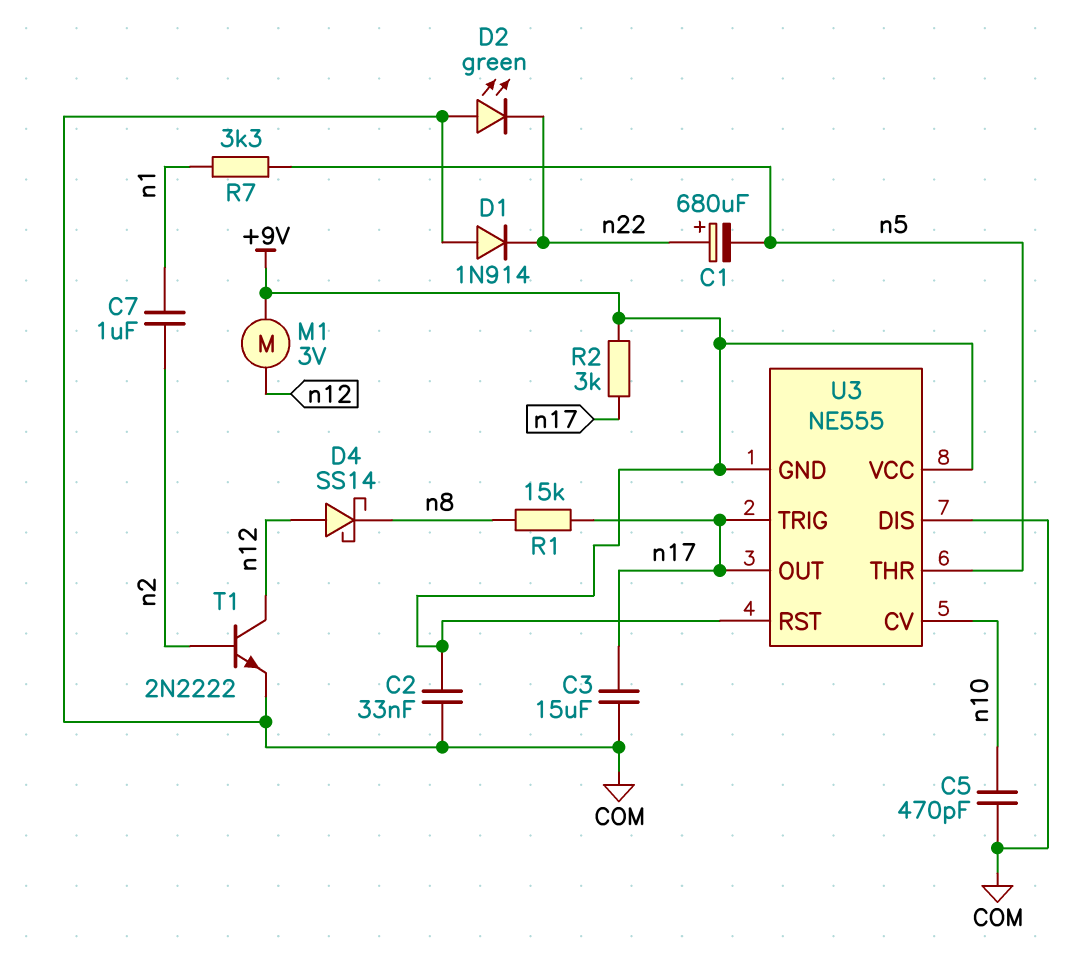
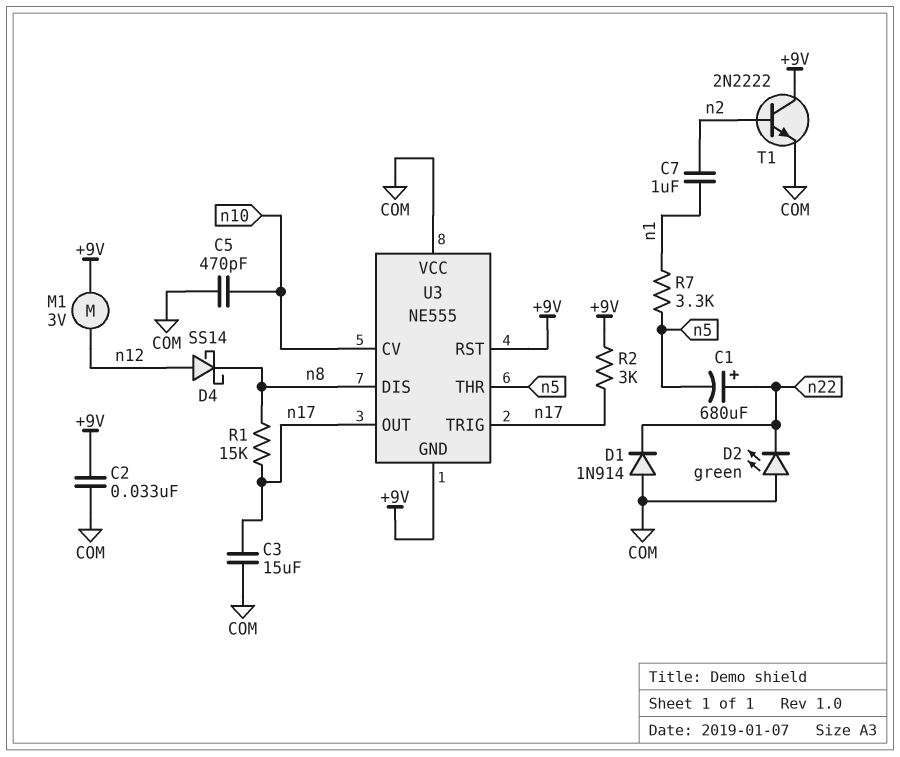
T1: NPN 2N2222 (B n2, C n12, E COM) -> NPN 2N2222 (B n2, C +9V, E COM)
U3 pin DIS: COM -> n8
U3 pin VCC: +9V -> COM

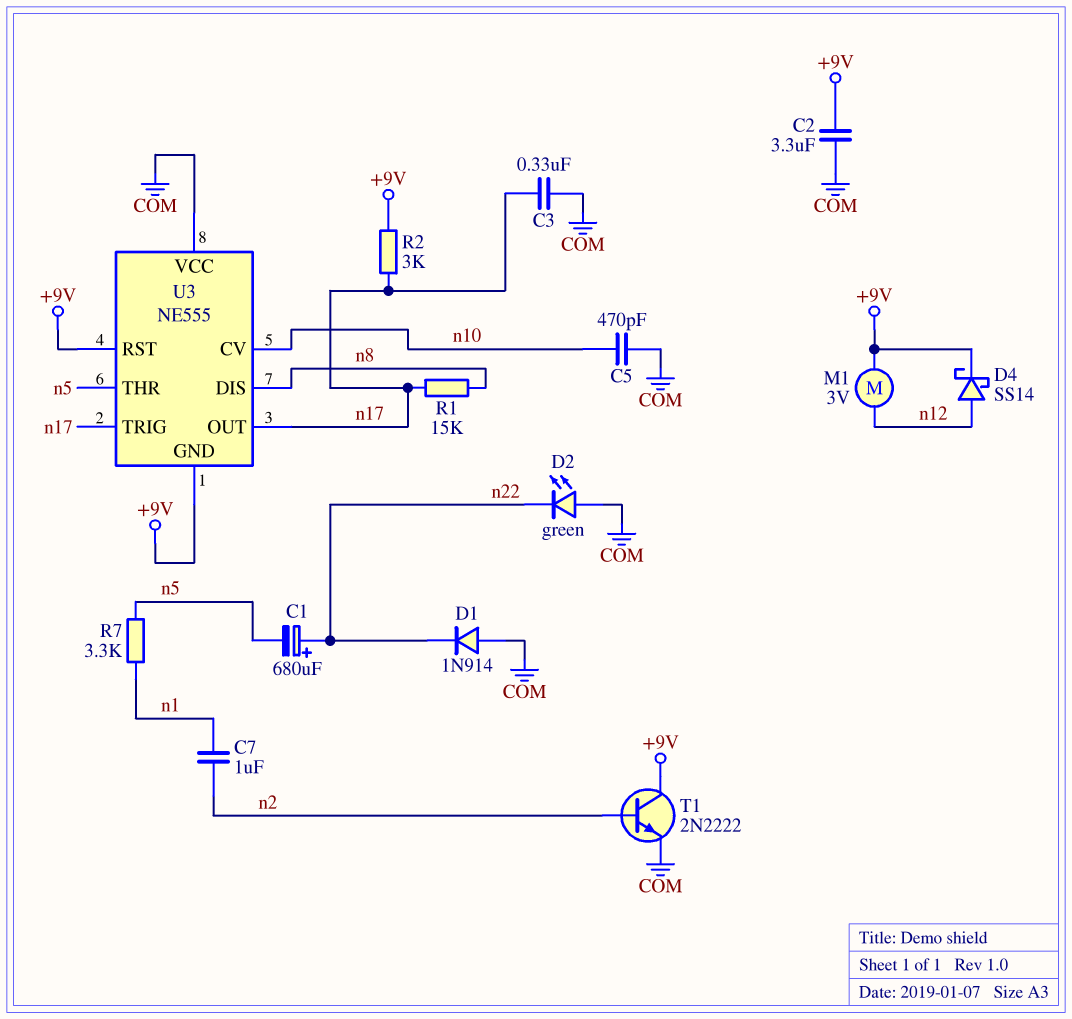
C2: 33nF (+9V, COM) -> 3.3uF (+9V, COM)
C3: 15uF (COM, n17) -> 330nF (COM, n17)
D4: schottky SS14 (A n12, K n8) -> schottky SS14 (A n12, K +9V)

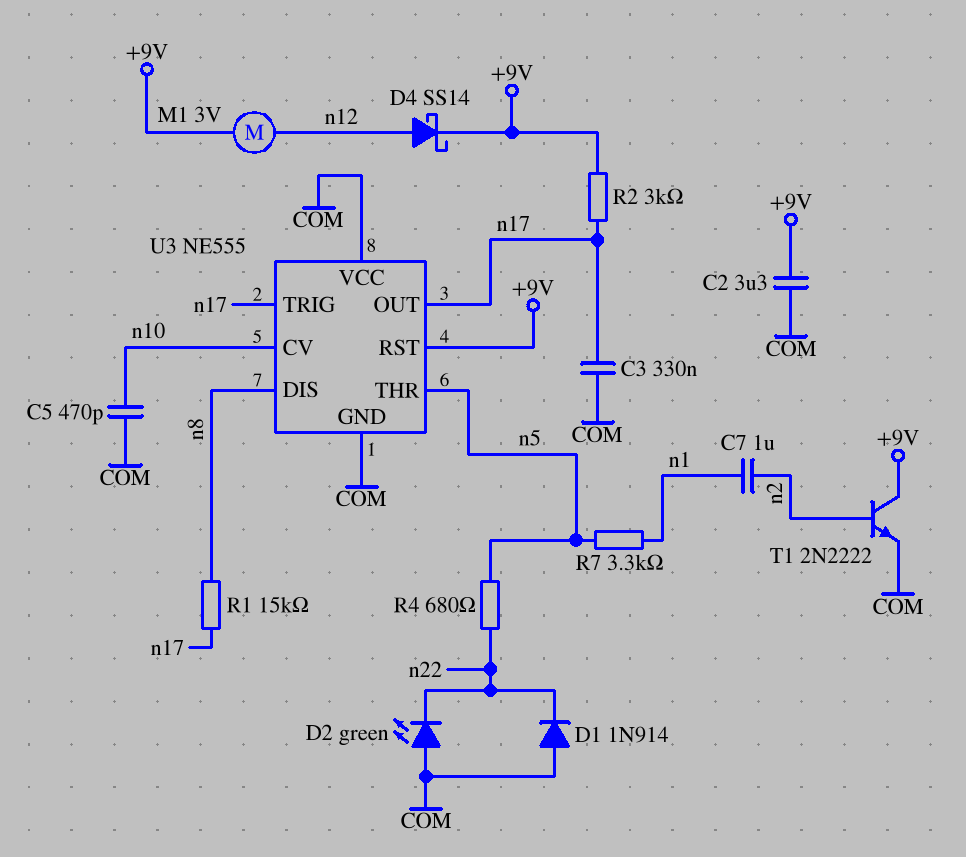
C1: 680uF (plus n22, minus n5) -> none
R4: none -> 680 (n5, n22)
U3 pin GND: +9V -> COM

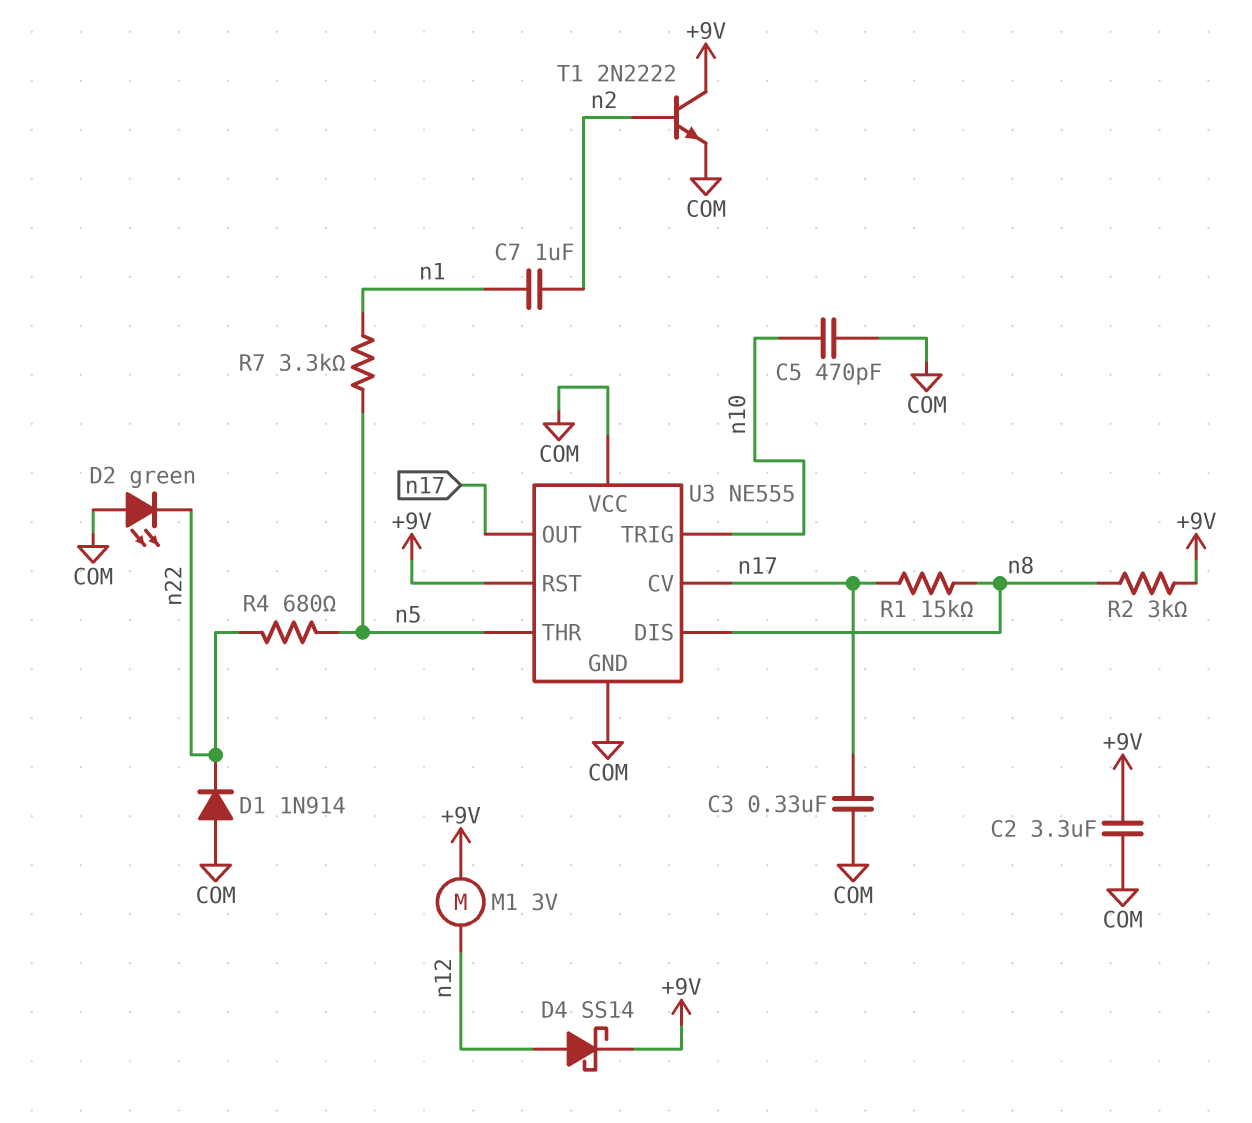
R2: 3k (+9V, n17) -> 3k (+9V, n8)
U3 pin CV: n10 -> n17
U3 pin TRIG: n17 -> n10

